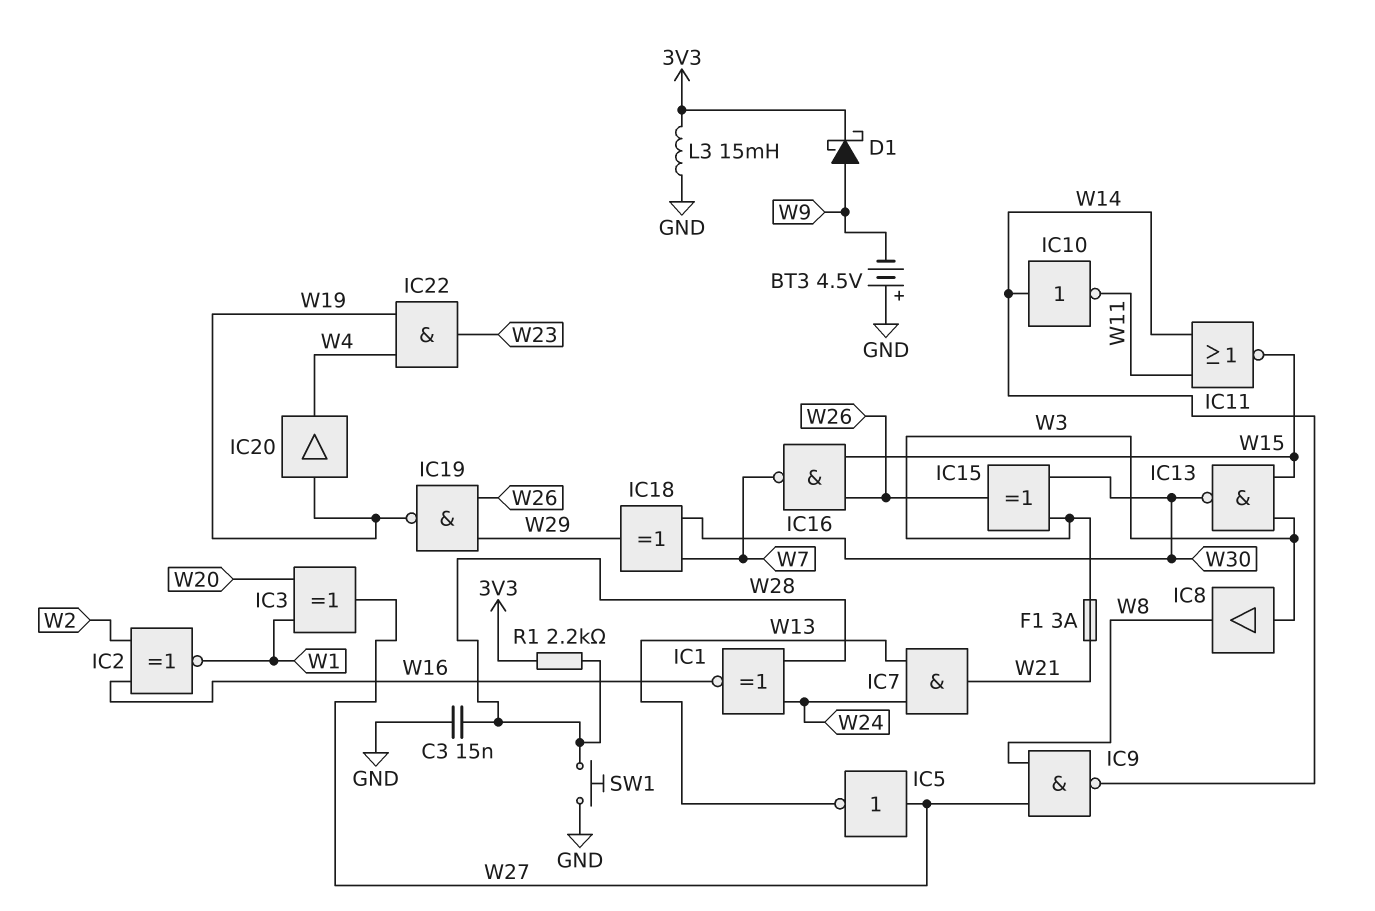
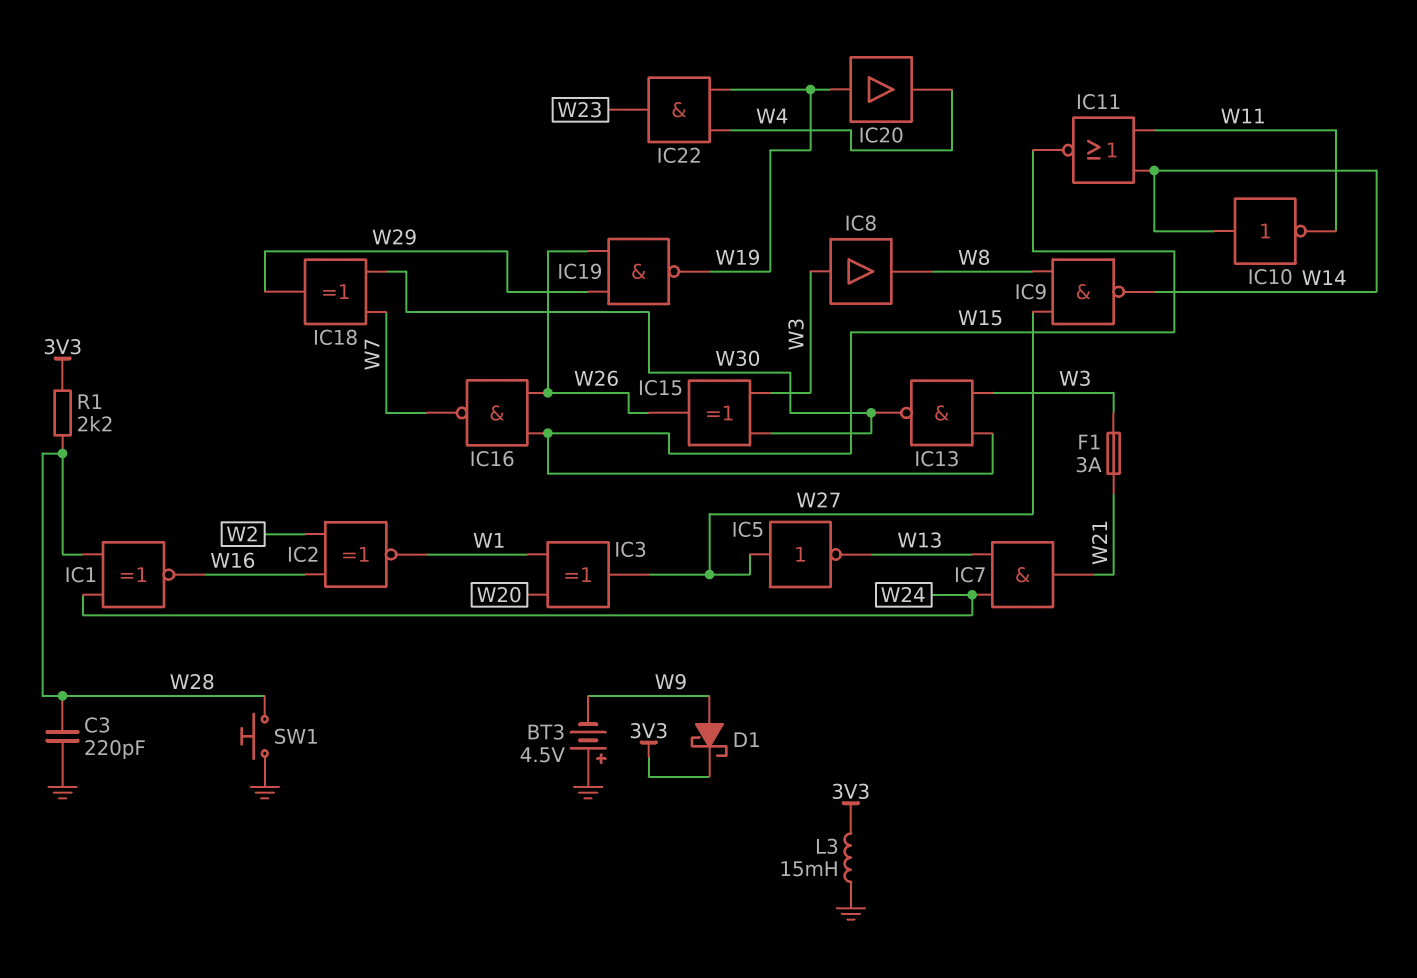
C3: 15nF (GND, W28) -> 220pF (GND, W28)

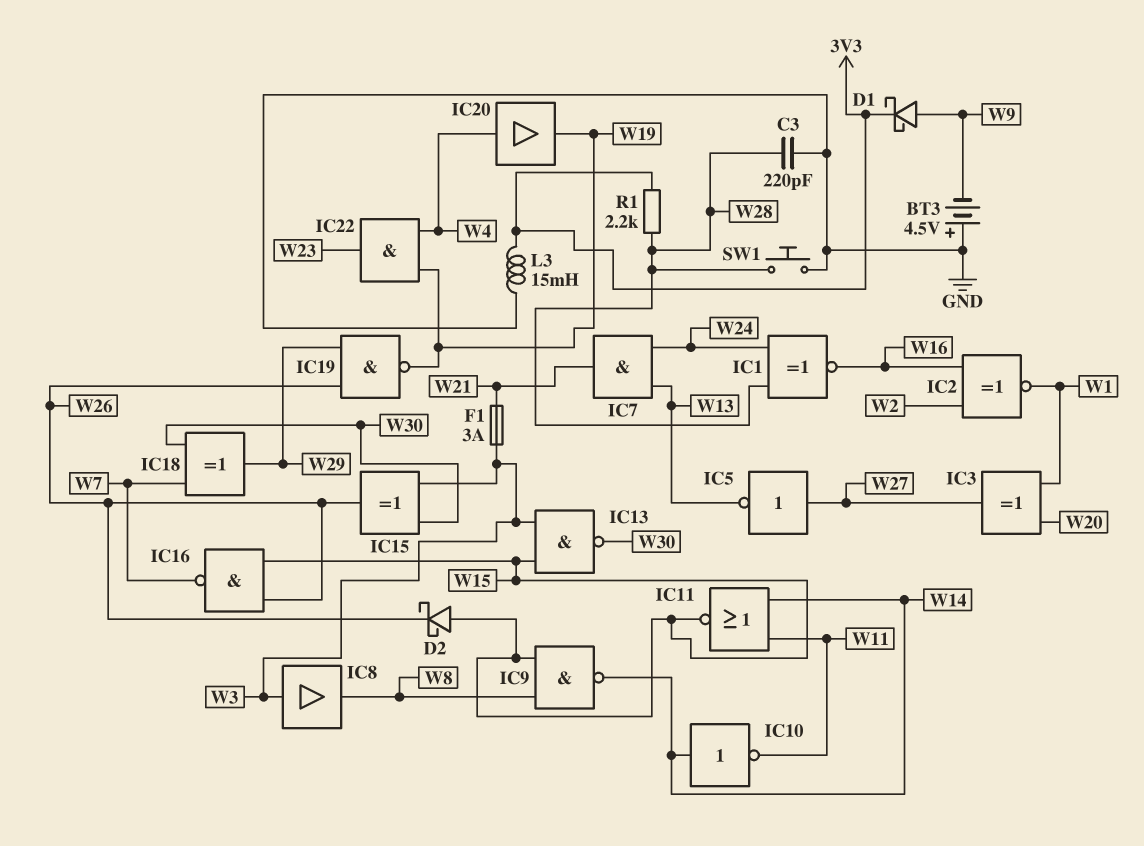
D2: none -> schottky (A W15, K W26)
IC9: NAND (in W8, in W27, out W14) -> NAND (in W8, in W15, out W14)
IC20: buffer (in W19, out W4) -> buffer (in W4, out W19)

